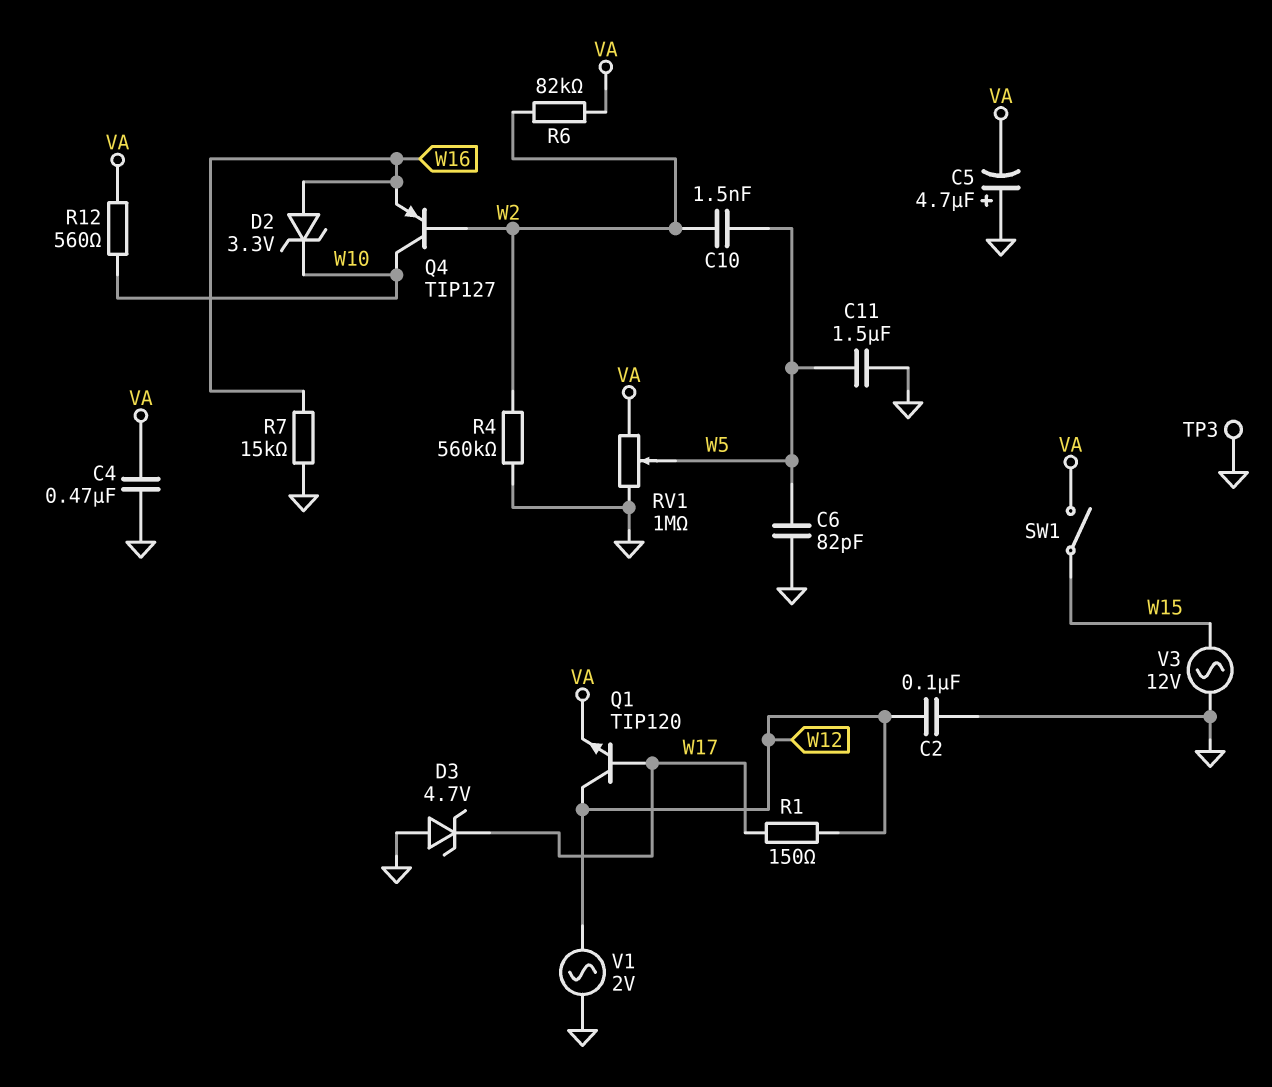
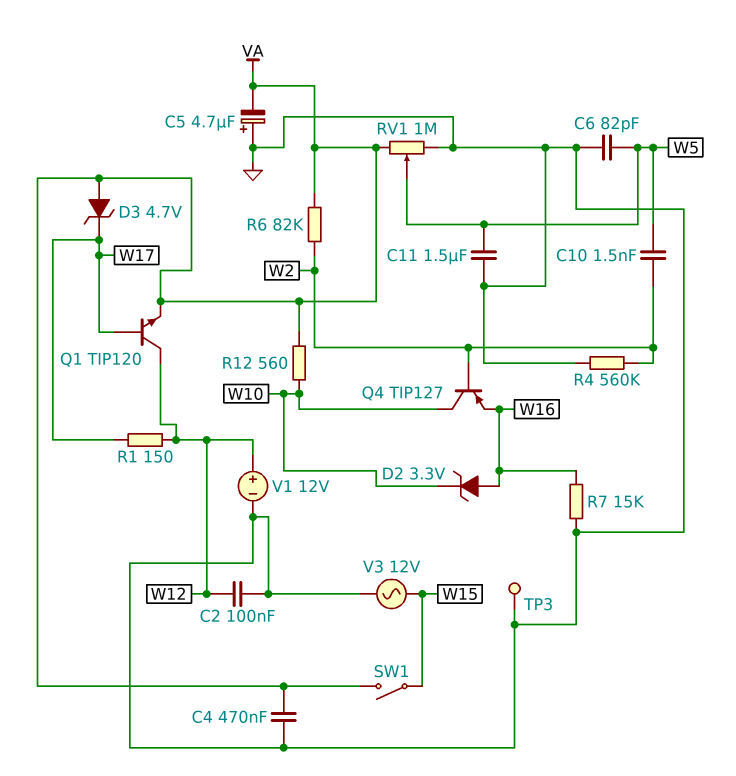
D3: zener 4.7V (A GND, K W17) -> zener 4.7V (A VA, K W17)
V1: AC 2V (GND, W12) -> 12V (plus W12, minus GND)

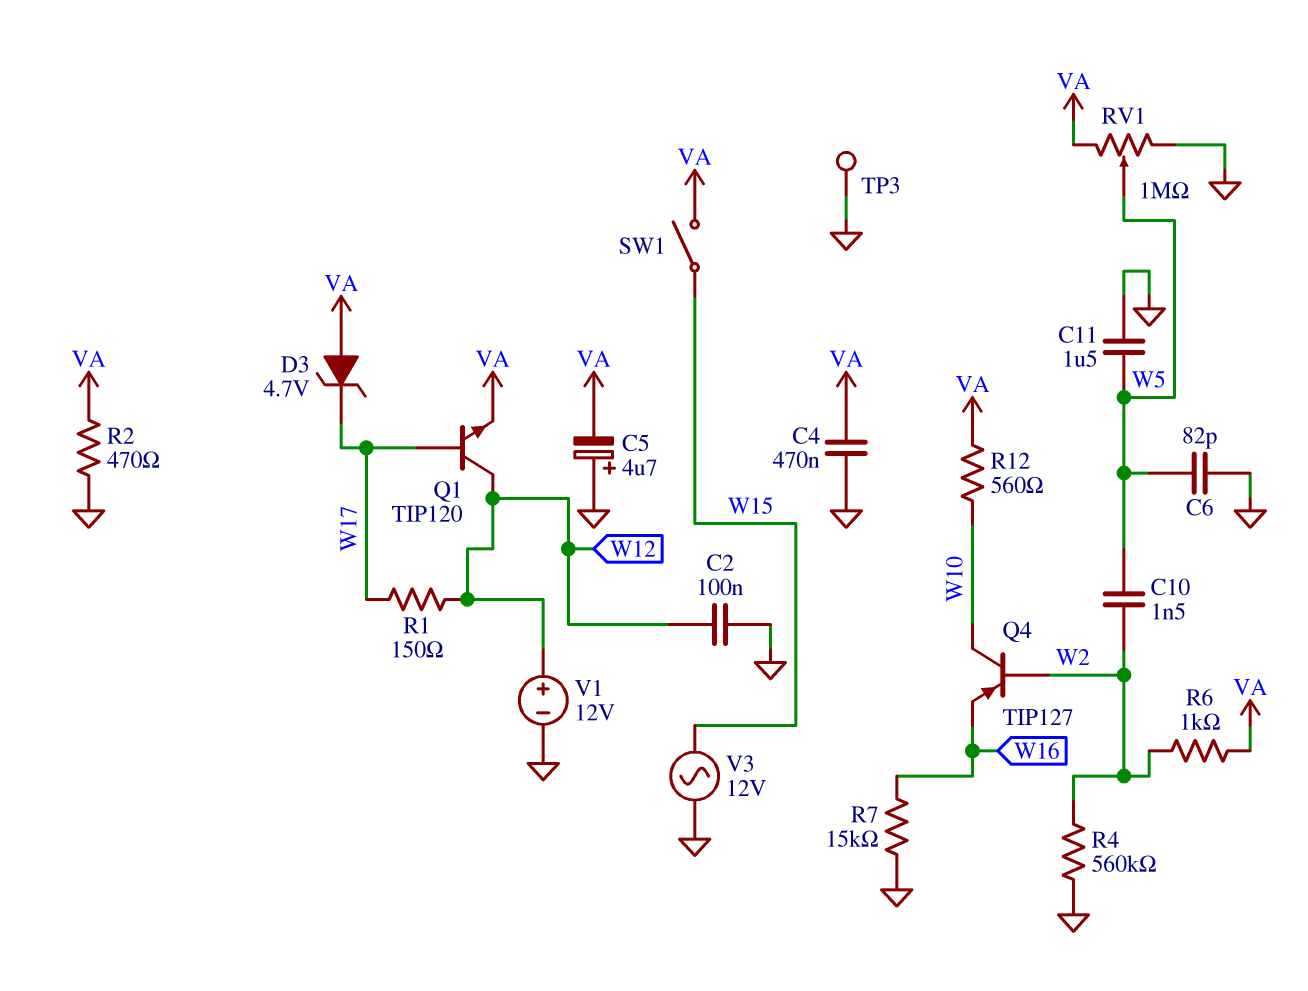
D2: zener 3.3V (A W16, K W10) -> none
R2: none -> 470 (GND, VA)
R6: 82k (VA, W2) -> 1k (VA, W2)

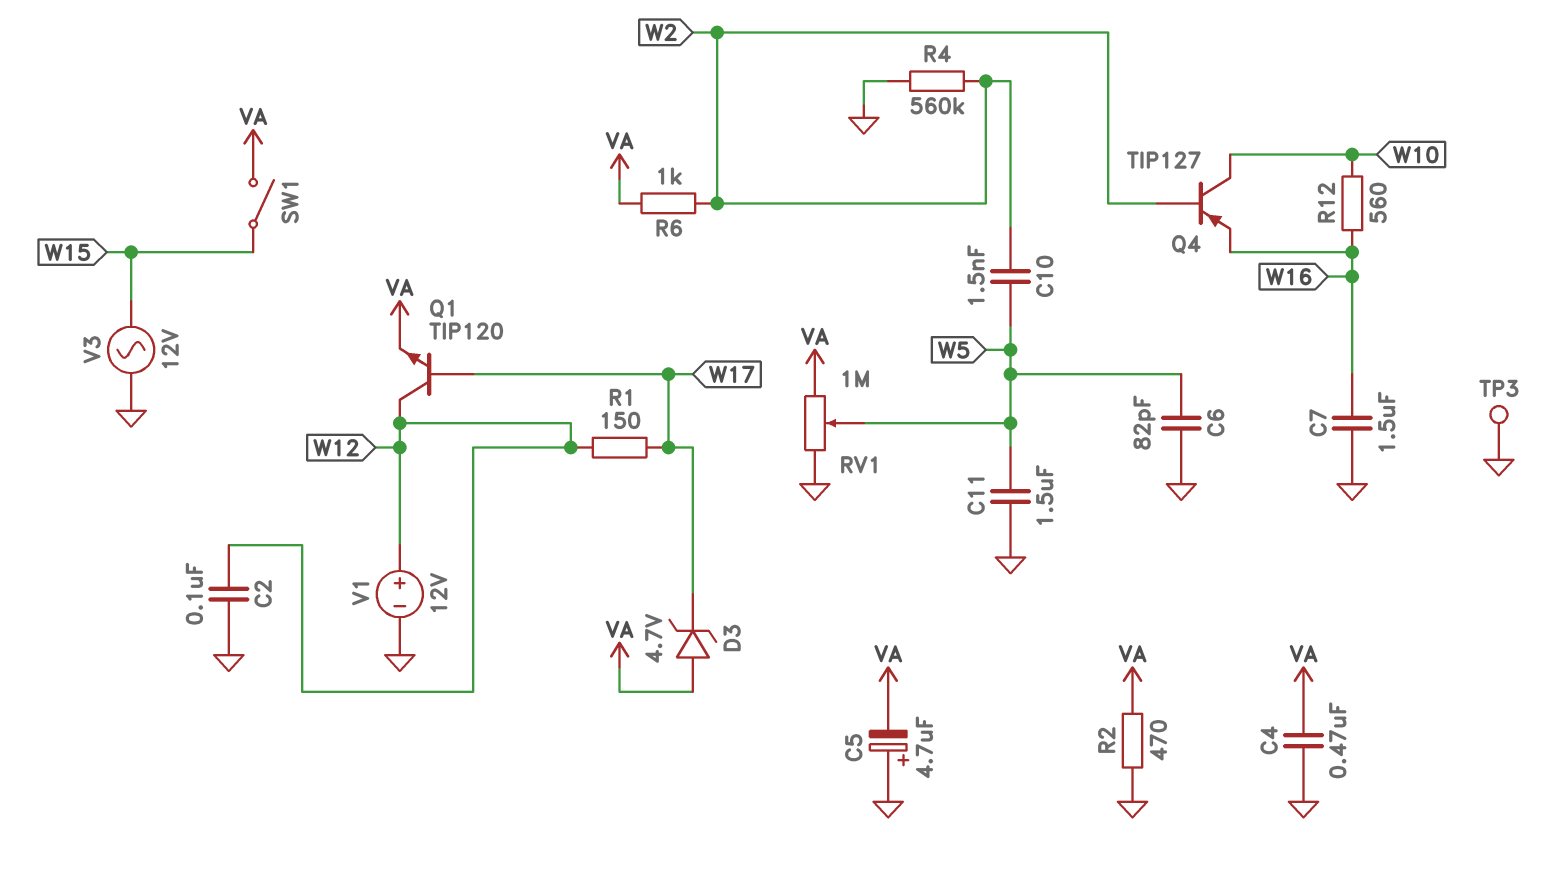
C7: none -> 1.5uF (GND, W16)
R7: 15k (GND, W16) -> none
R12: 560 (VA, W10) -> 560 (W10, W16)

